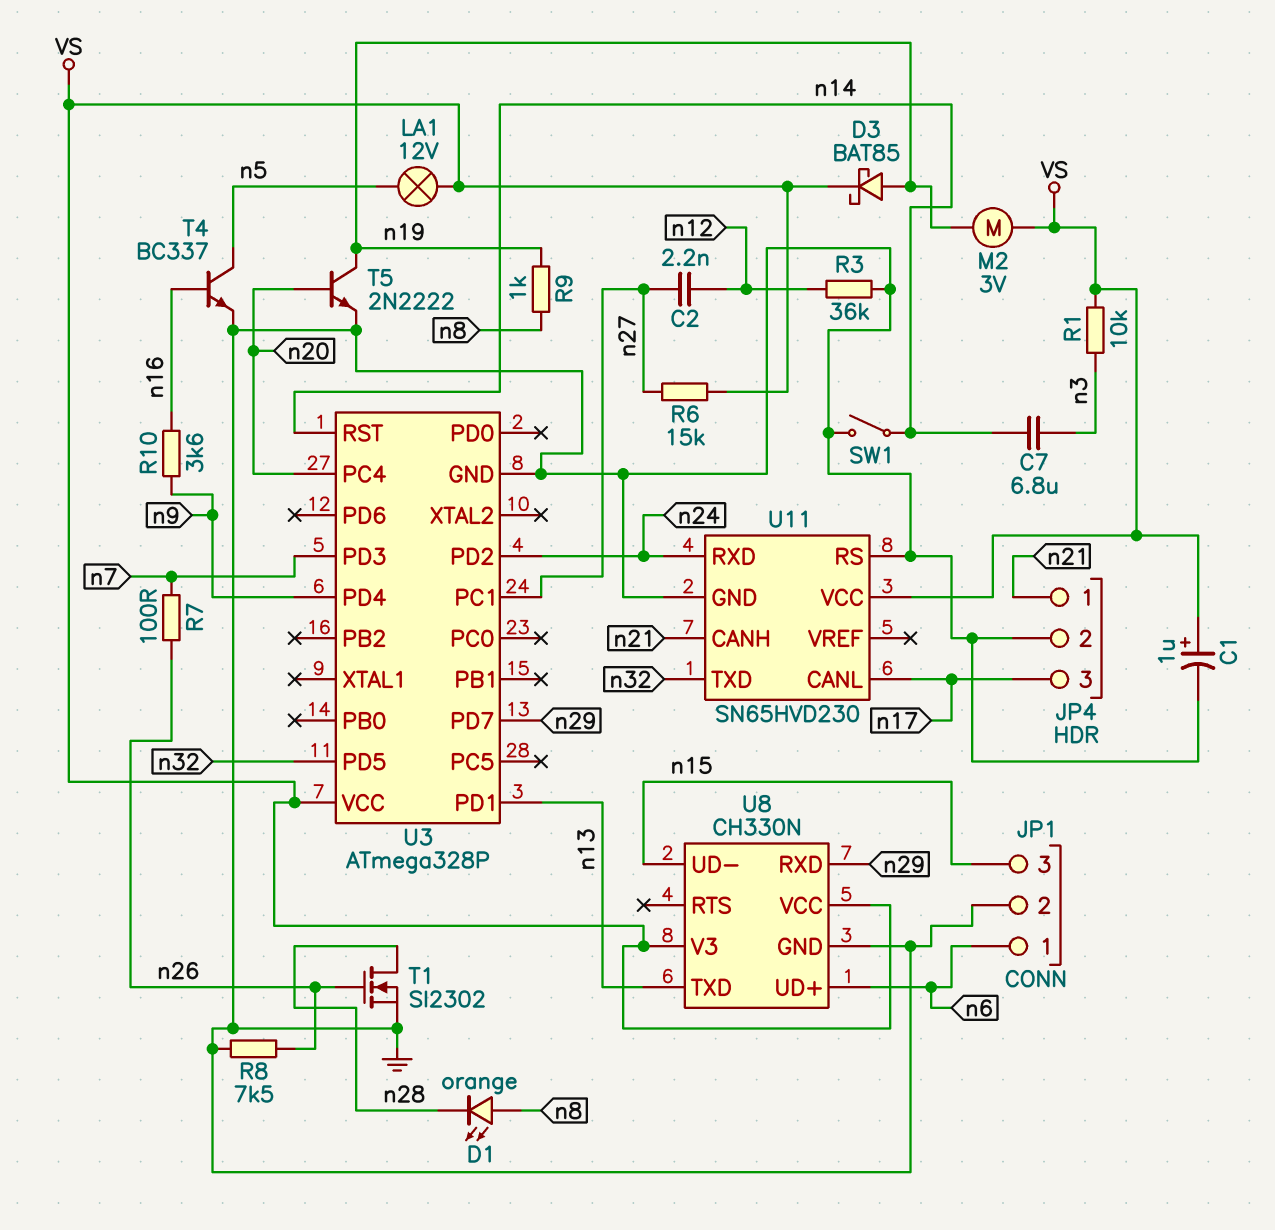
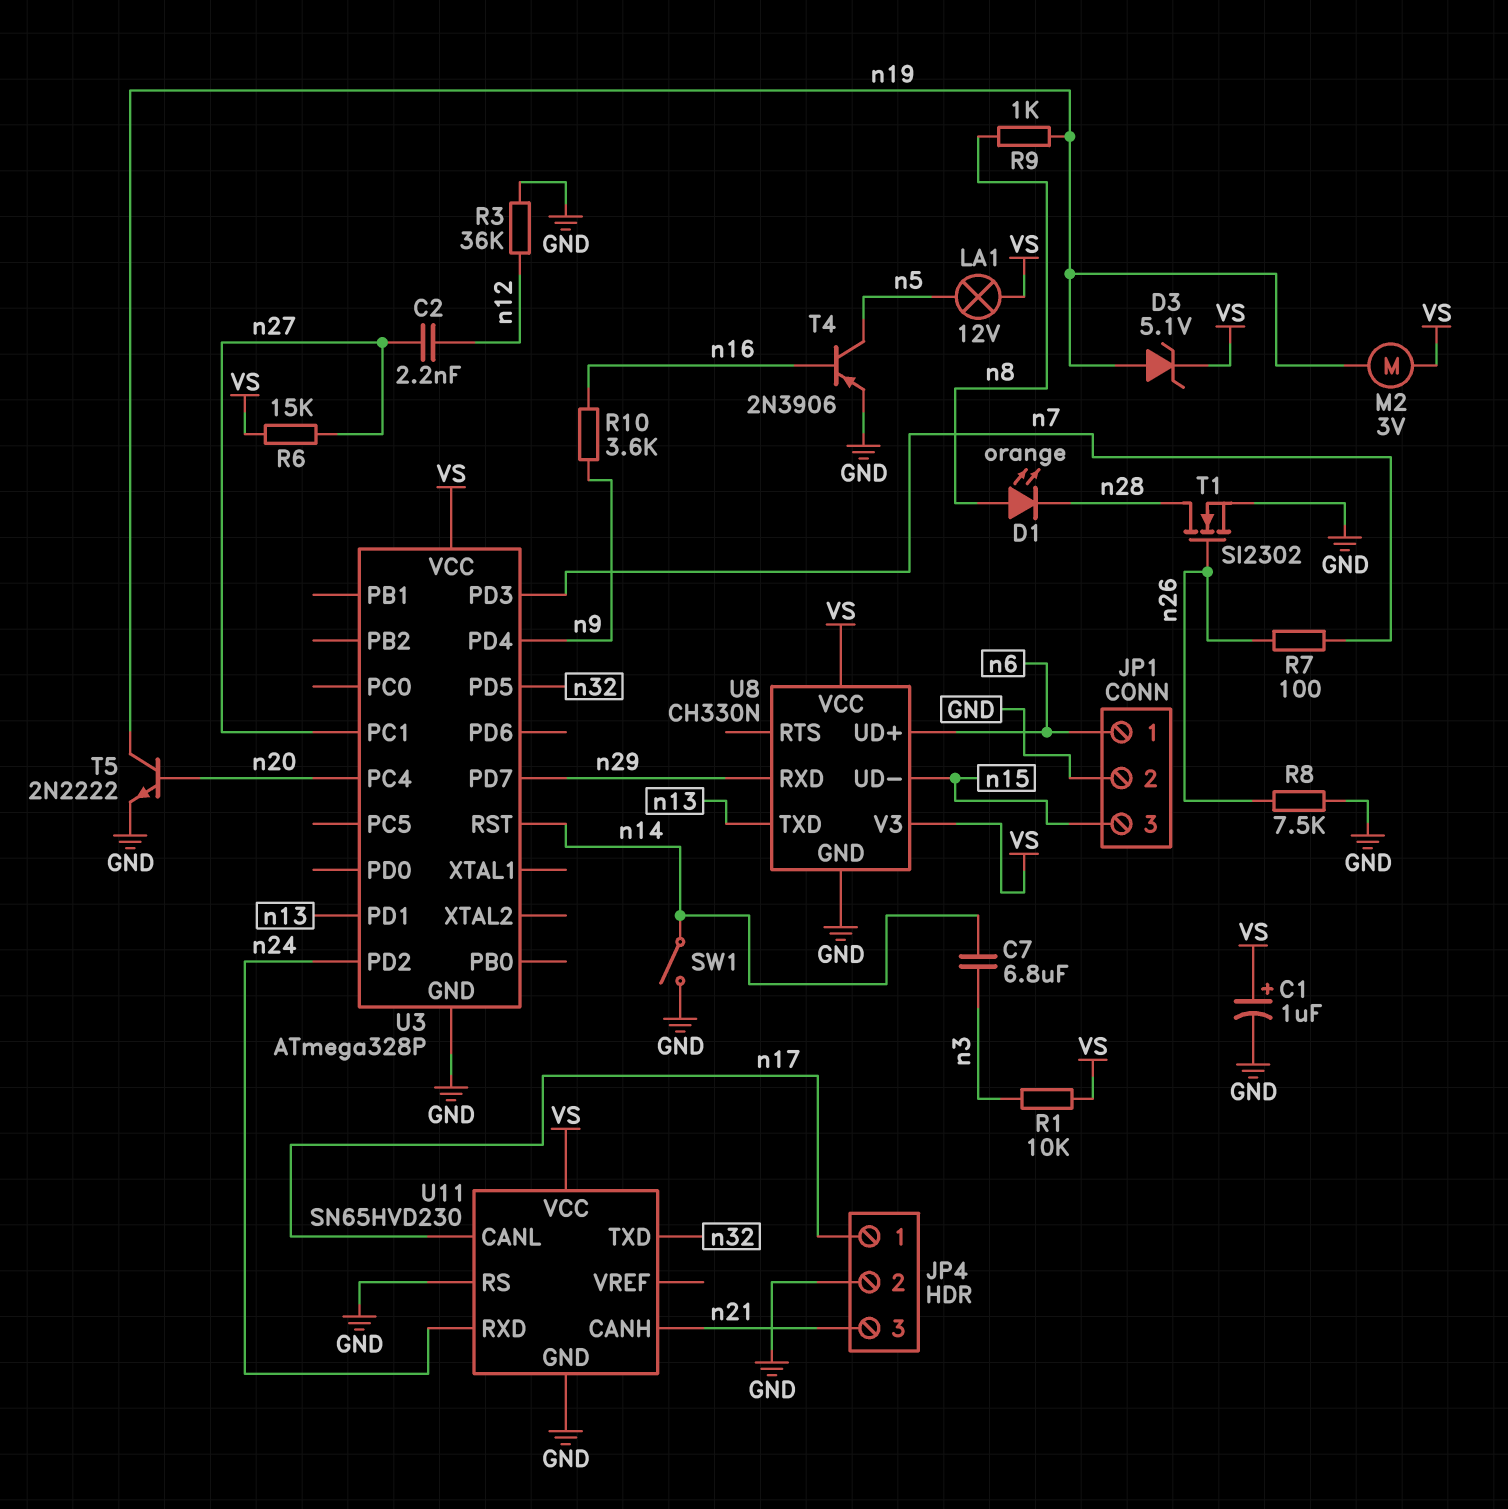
D3: schottky BAT85 (A n19, K VS) -> zener 5.1V (A n19, K VS)
JP4 pin 1: n21 -> n17
JP4 pin 3: n17 -> n21
T4: NPN BC337 (B n16, C n5, E GND) -> PNP 2N3906 (B n16, C n5, E GND)

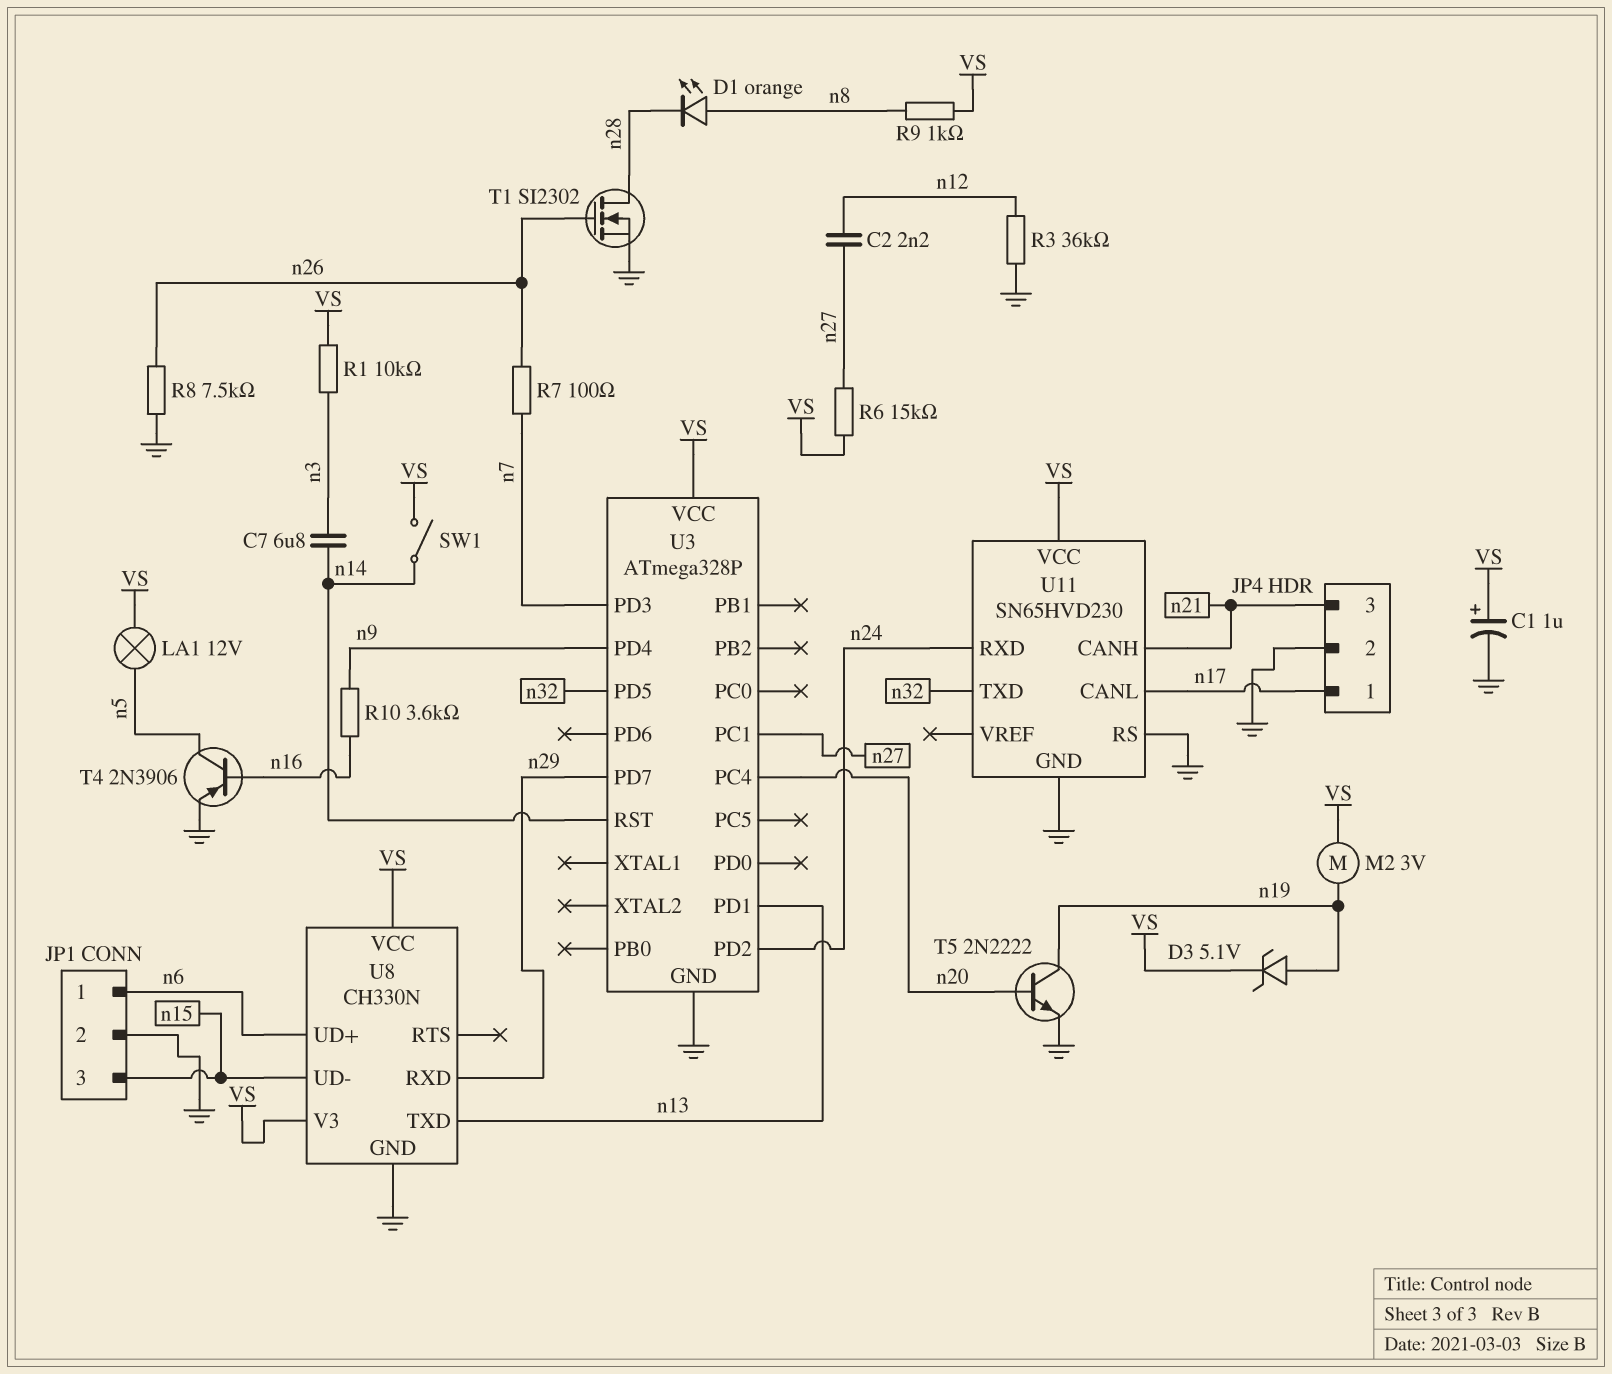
R9: 1k (n8, n19) -> 1k (VS, n8)
SW1: switch (GND, n14) -> switch (VS, n14)

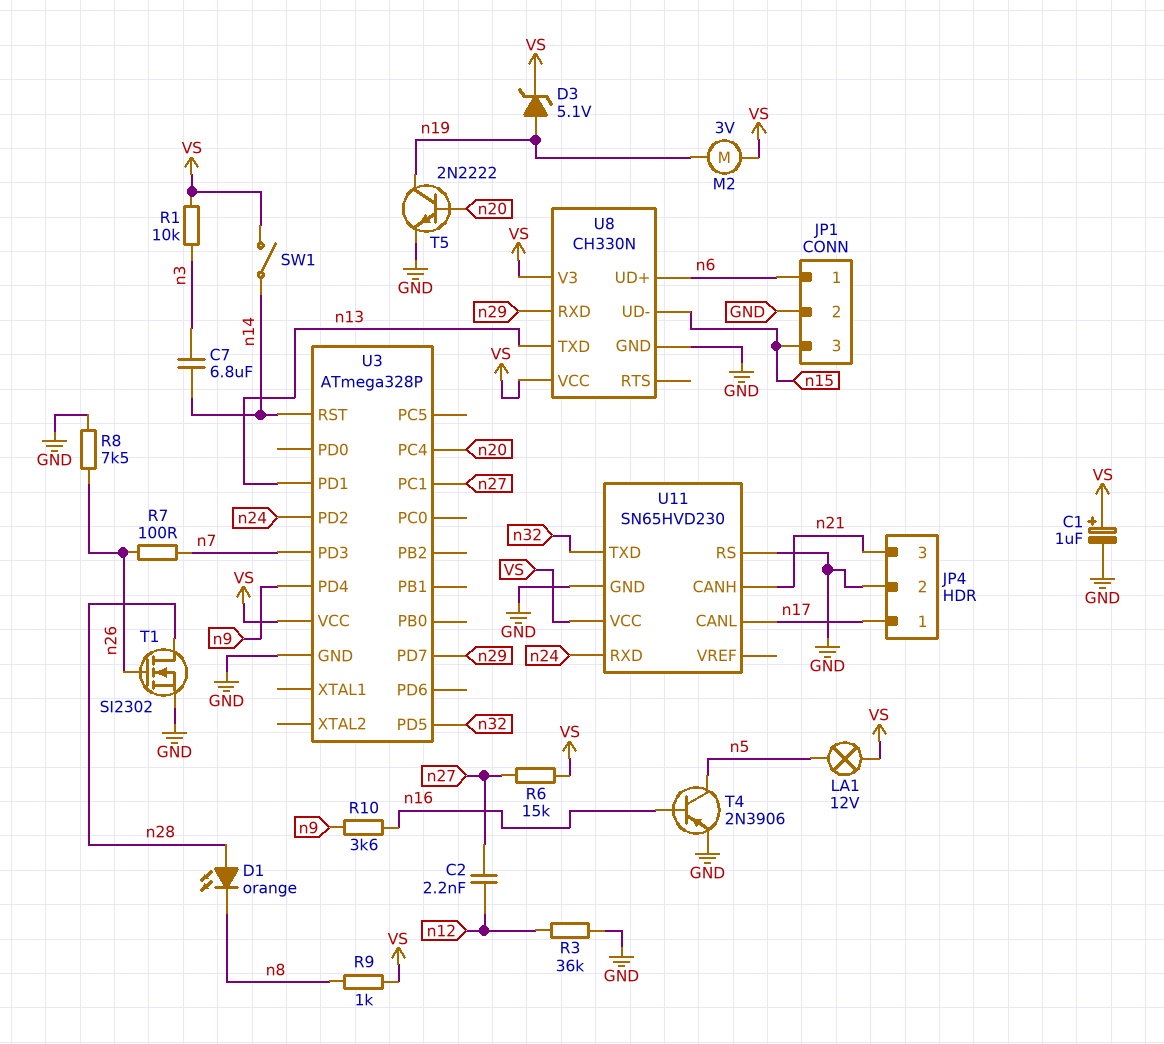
D1: LED orange (A n8, K n28) -> LED orange (A n28, K n8)

